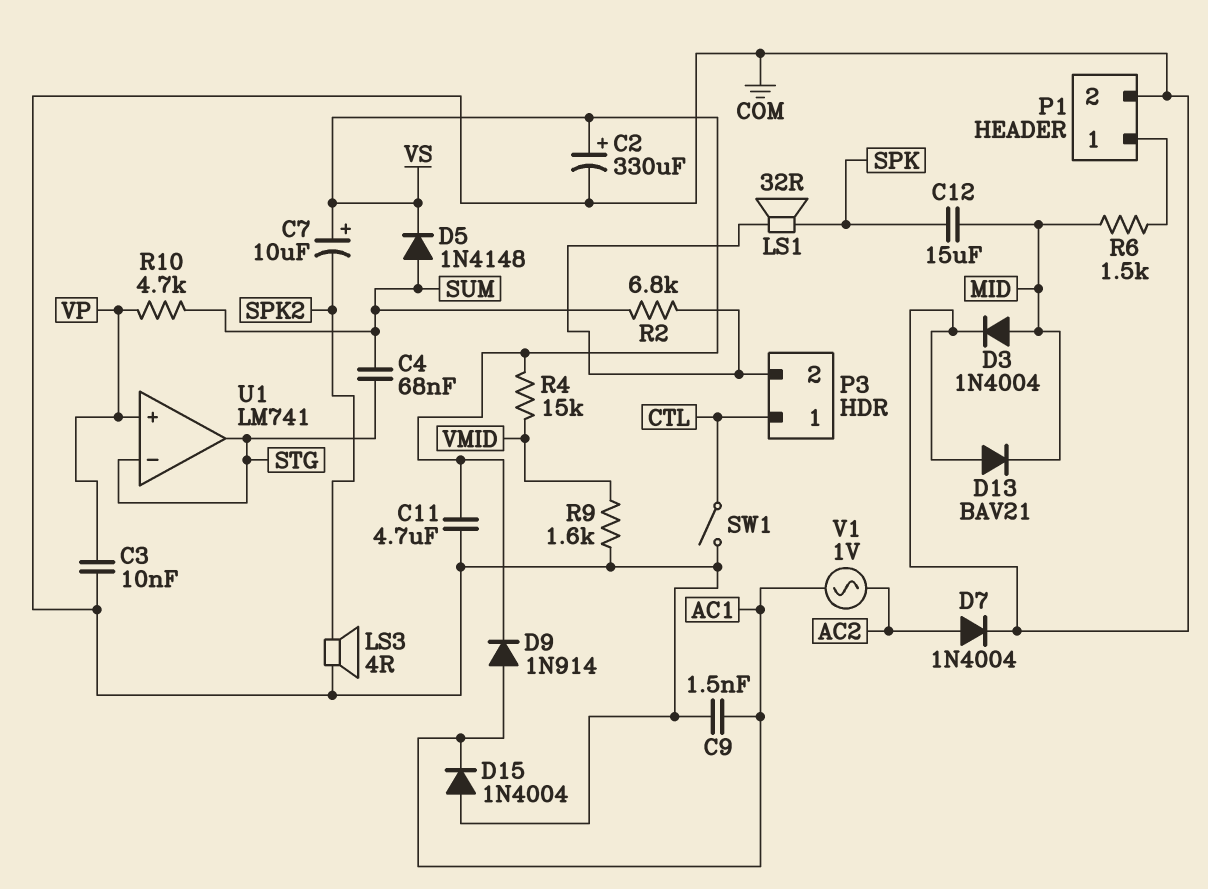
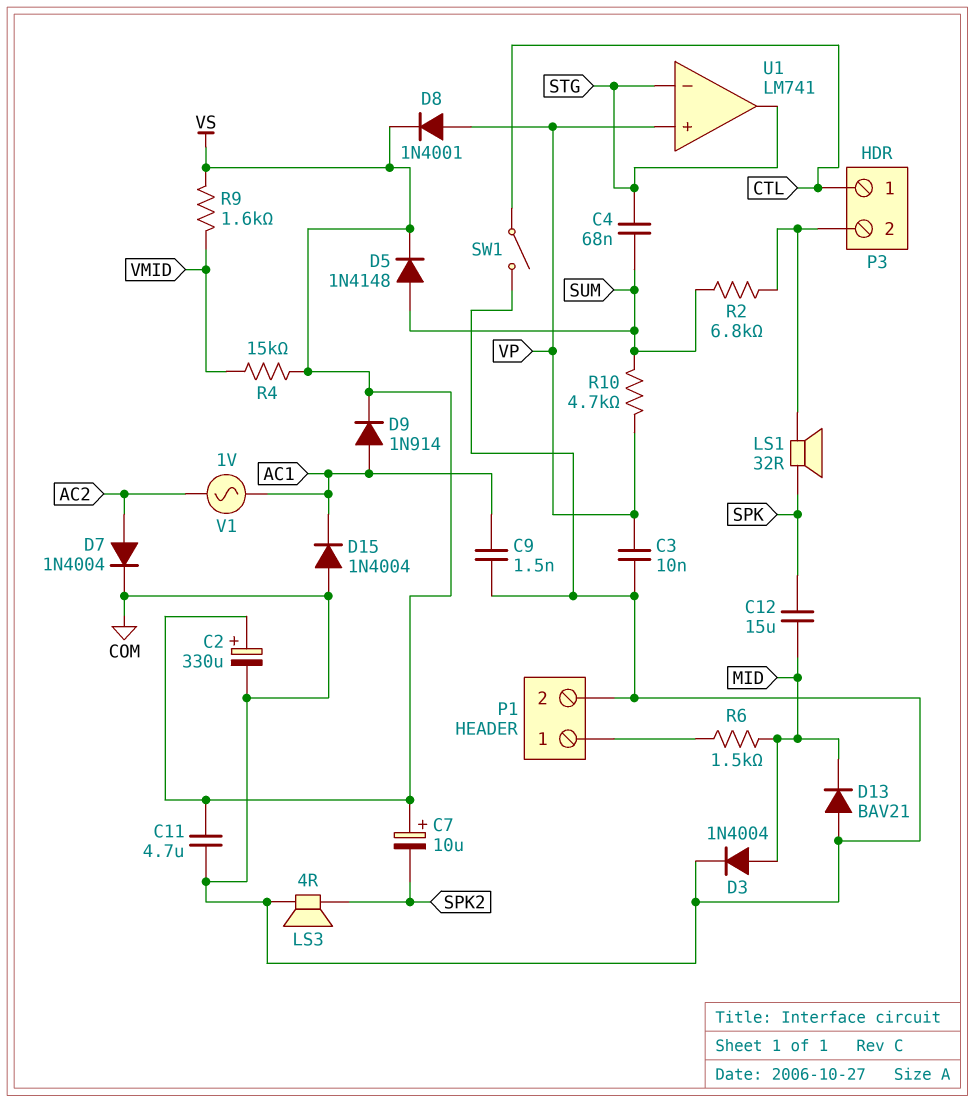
D8: none -> diode 1N4001 (A VP, K VS)
R9: 1.6k (COM, VMID) -> 1.6k (VMID, VS)

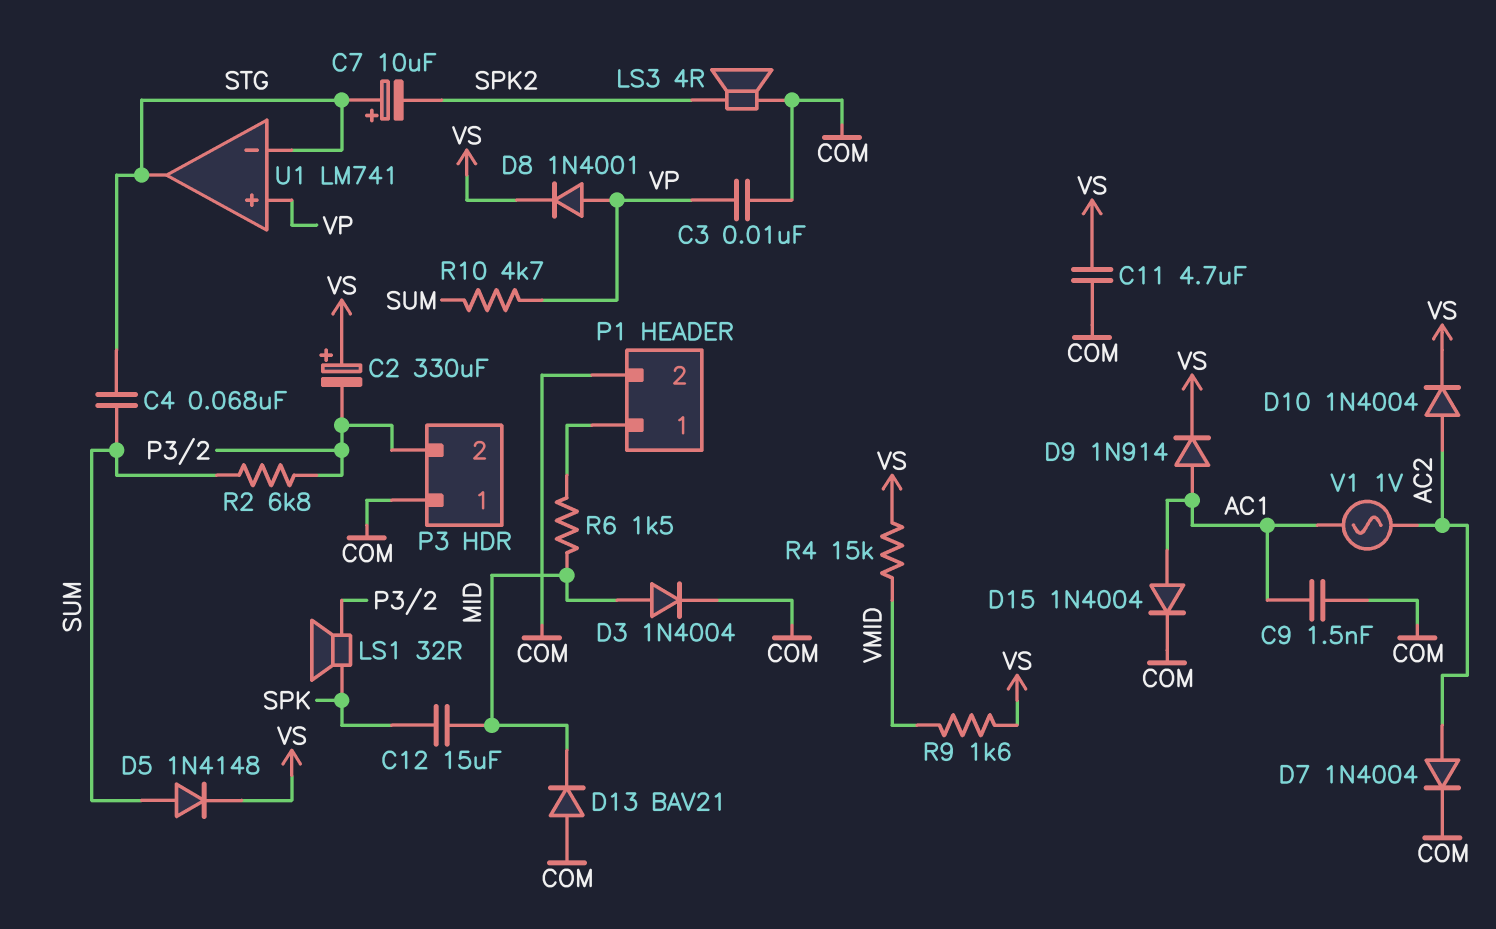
C2: 330uF (plus VS, minus COM) -> 330uF (plus VS, minus P3/2)
C7: 10uF (plus VS, minus SPK2) -> 10uF (plus STG, minus SPK2)
D10: none -> diode 1N4004 (A AC2, K VS)
D15: diode 1N4004 (A COM, K AC1) -> diode 1N4004 (A AC1, K COM)
P3 pin 1: CTL -> COM
SW1: switch (COM, CTL) -> none

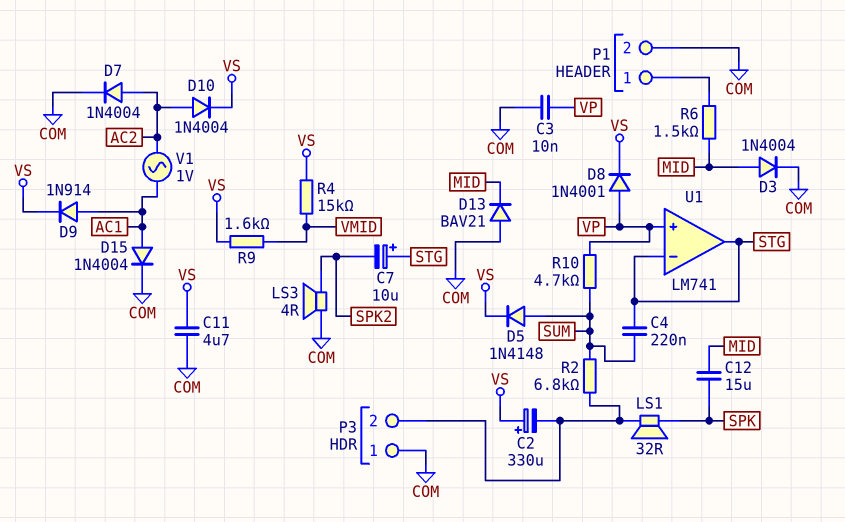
C4: 68nF (STG, SUM) -> 220nF (STG, SUM)
C9: 1.5nF (AC1, COM) -> none

